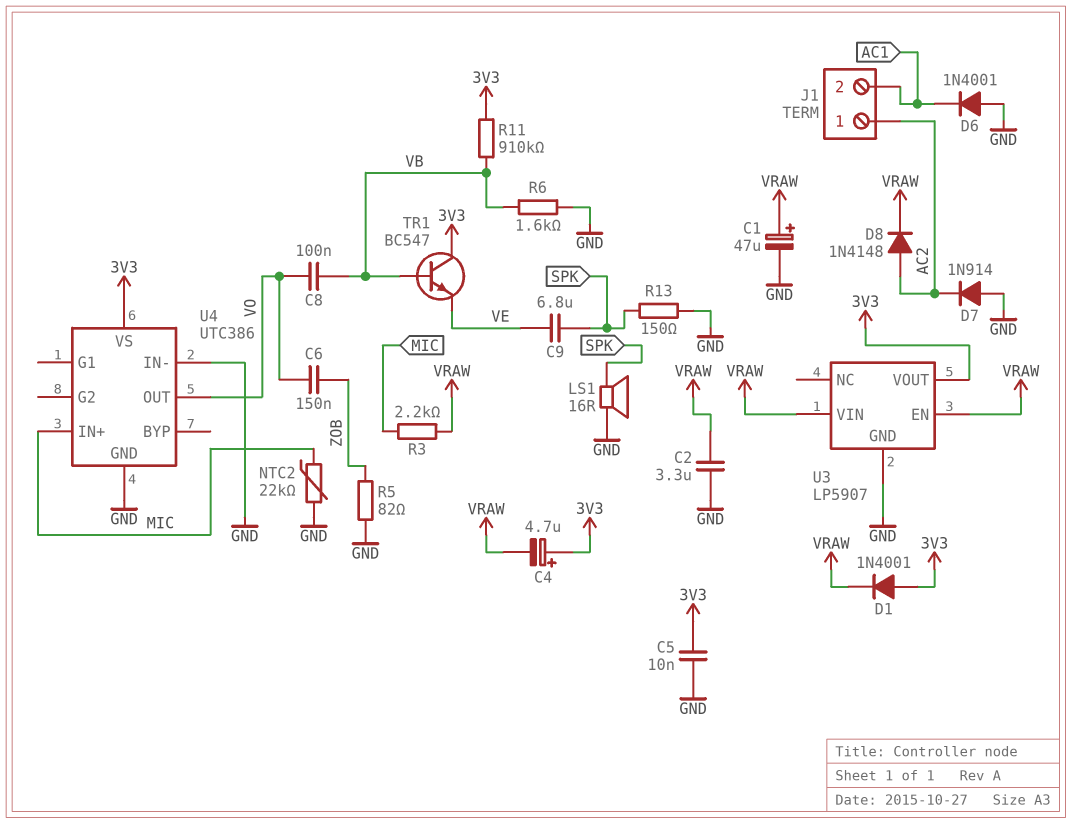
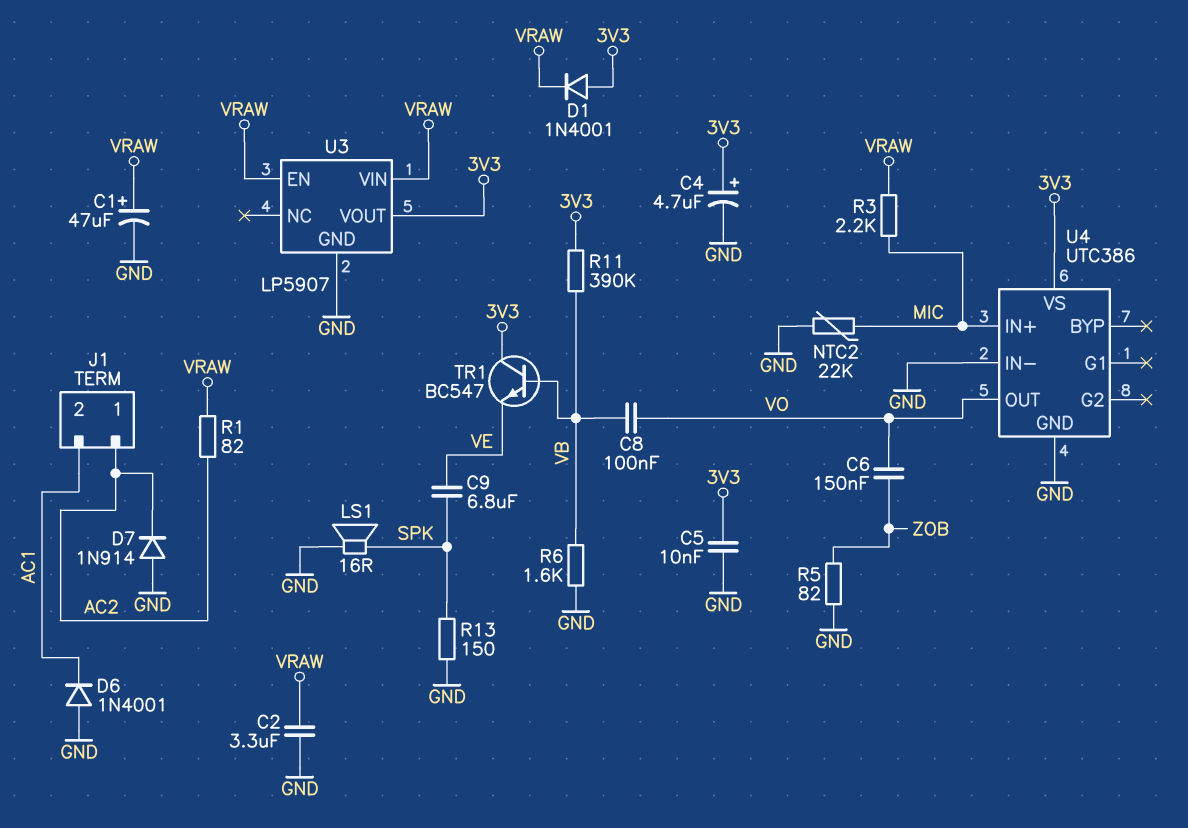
C4: 4.7uF (plus 3V3, minus VRAW) -> 4.7uF (plus 3V3, minus GND)
D8: diode 1N4148 (A AC2, K VRAW) -> none
R1: none -> 82 (AC2, VRAW)
R11: 910k (3V3, VB) -> 390k (3V3, VB)

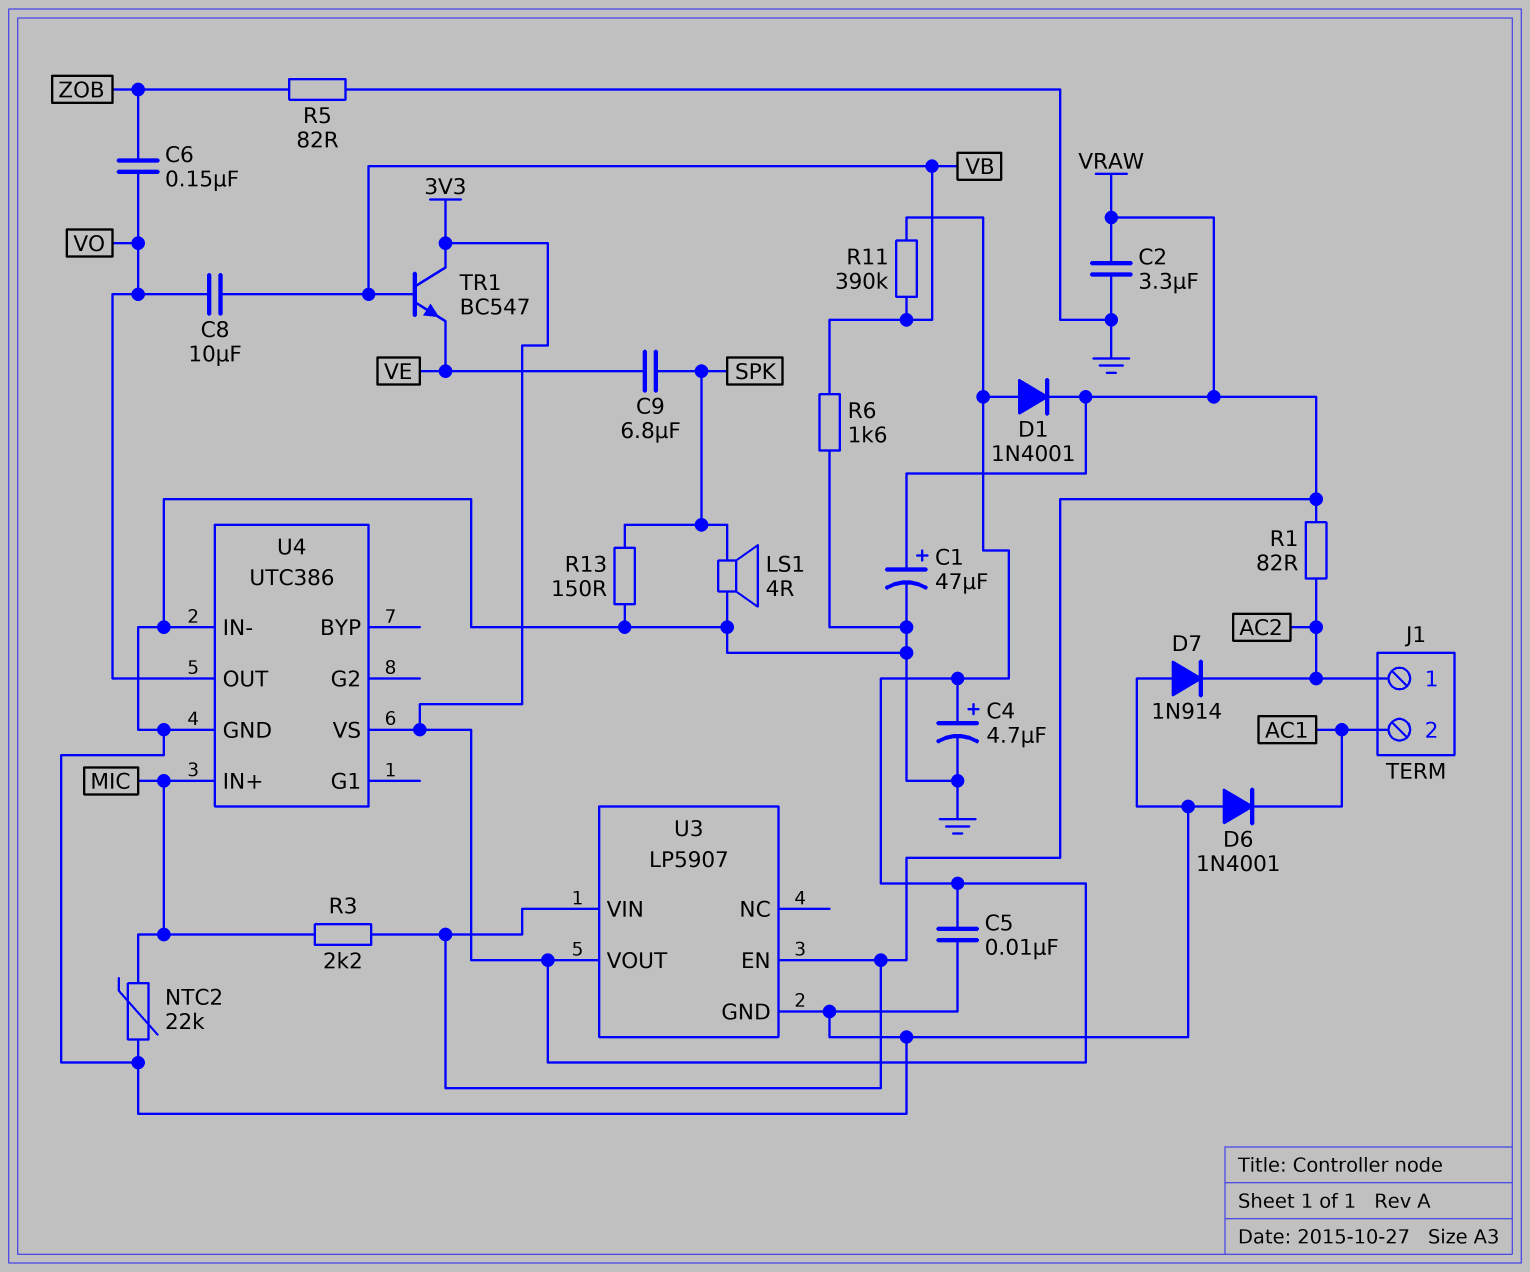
C8: 100nF (VB, VO) -> 10uF (VB, VO)
LS1: speaker 16R (GND, SPK) -> speaker 4R (GND, SPK)

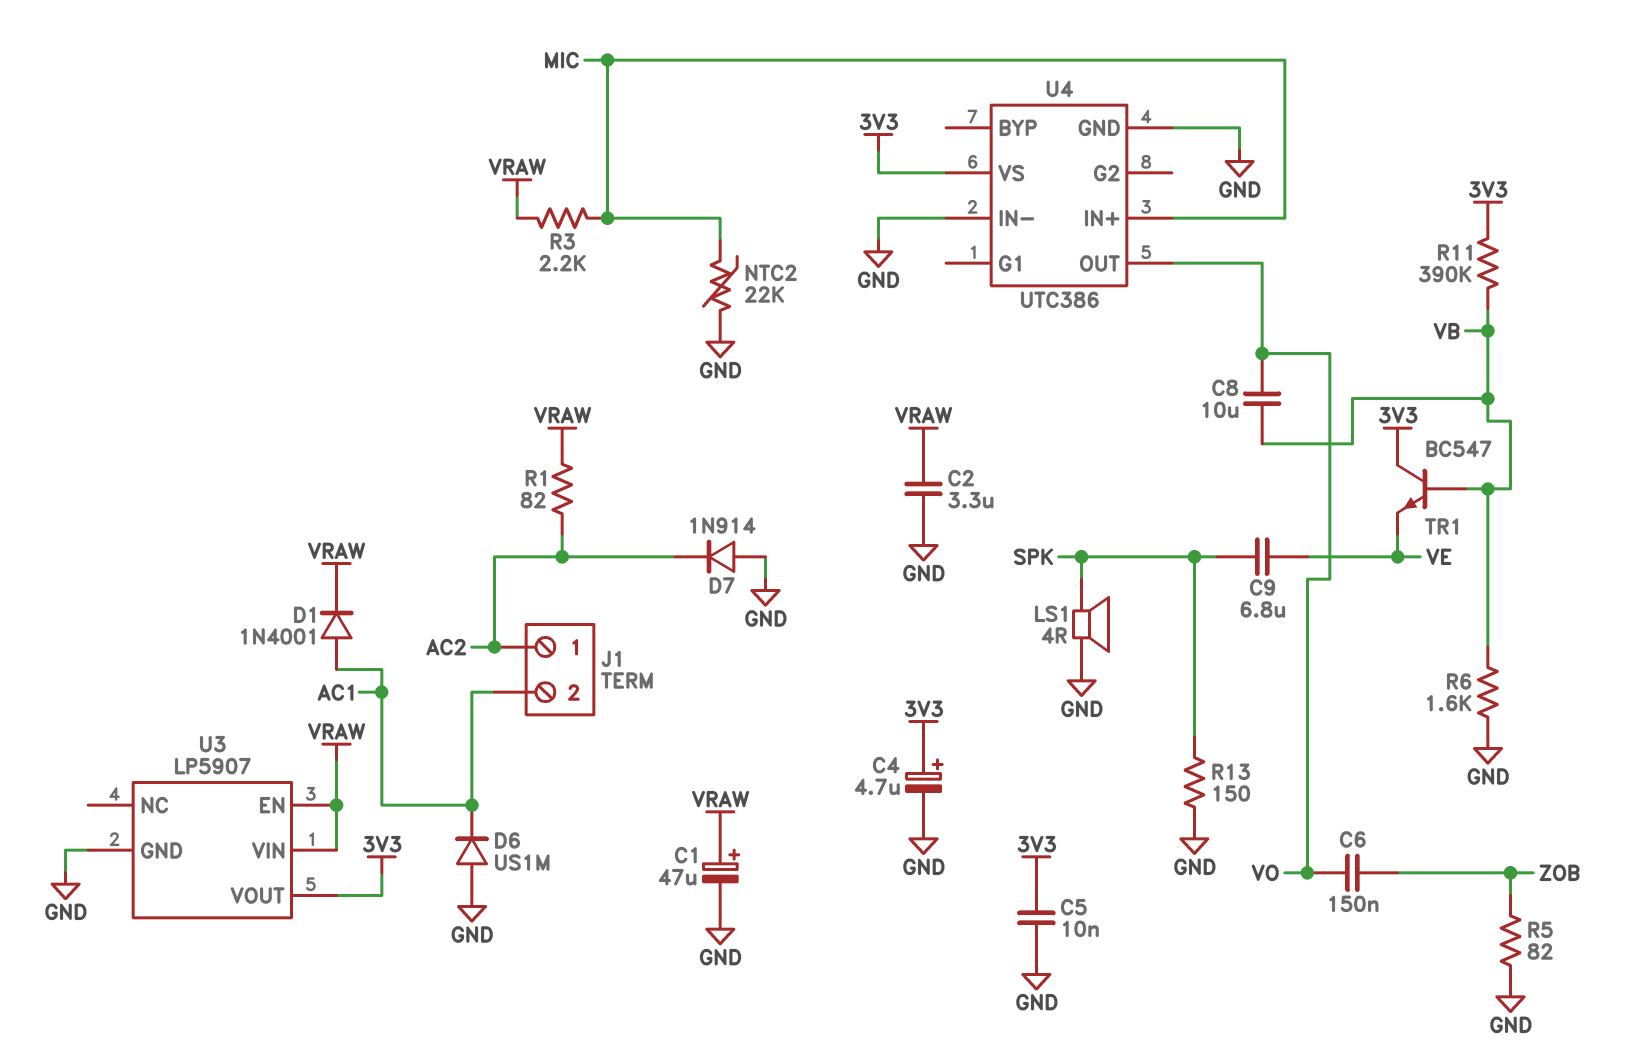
D1: diode 1N4001 (A 3V3, K VRAW) -> diode 1N4001 (A AC1, K VRAW)
D6: diode 1N4001 (A GND, K AC1) -> diode US1M (A GND, K AC1)

